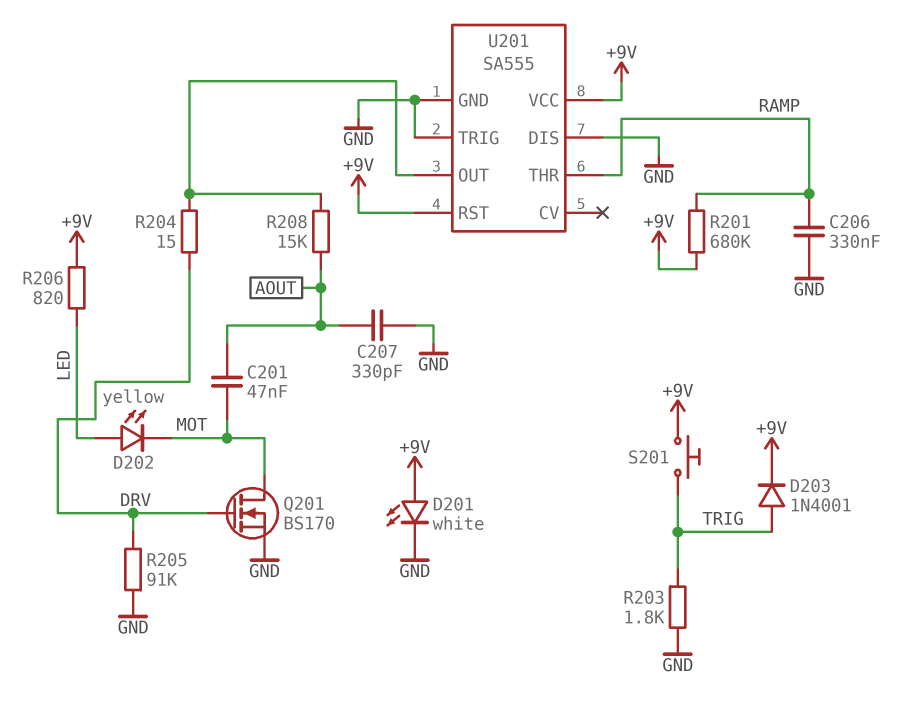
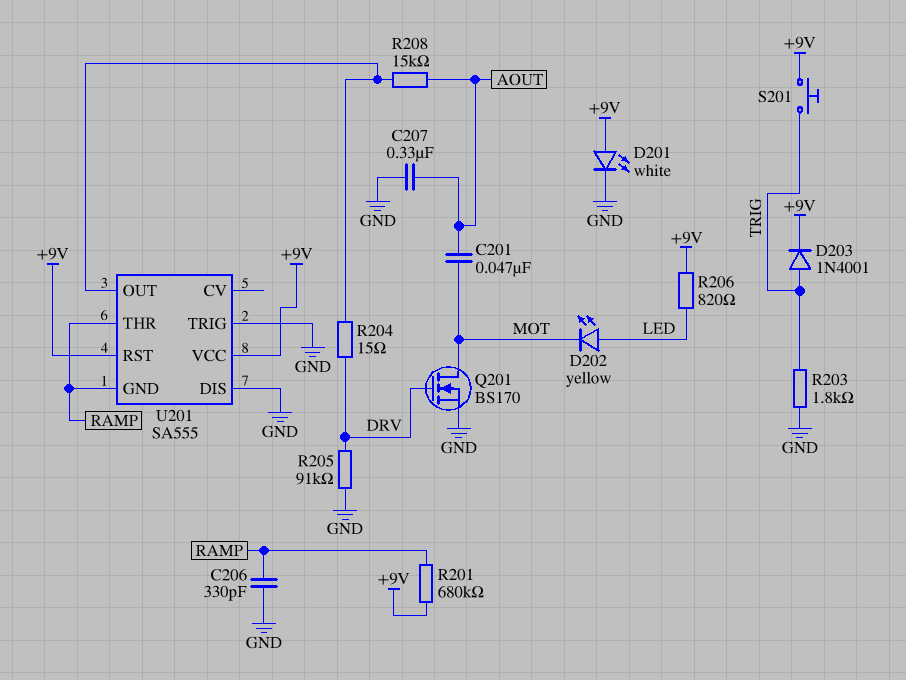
C206: 330nF (GND, RAMP) -> 330pF (GND, RAMP)
C207: 330pF (AOUT, GND) -> 330nF (AOUT, GND)
U201 pin GND: GND -> RAMP

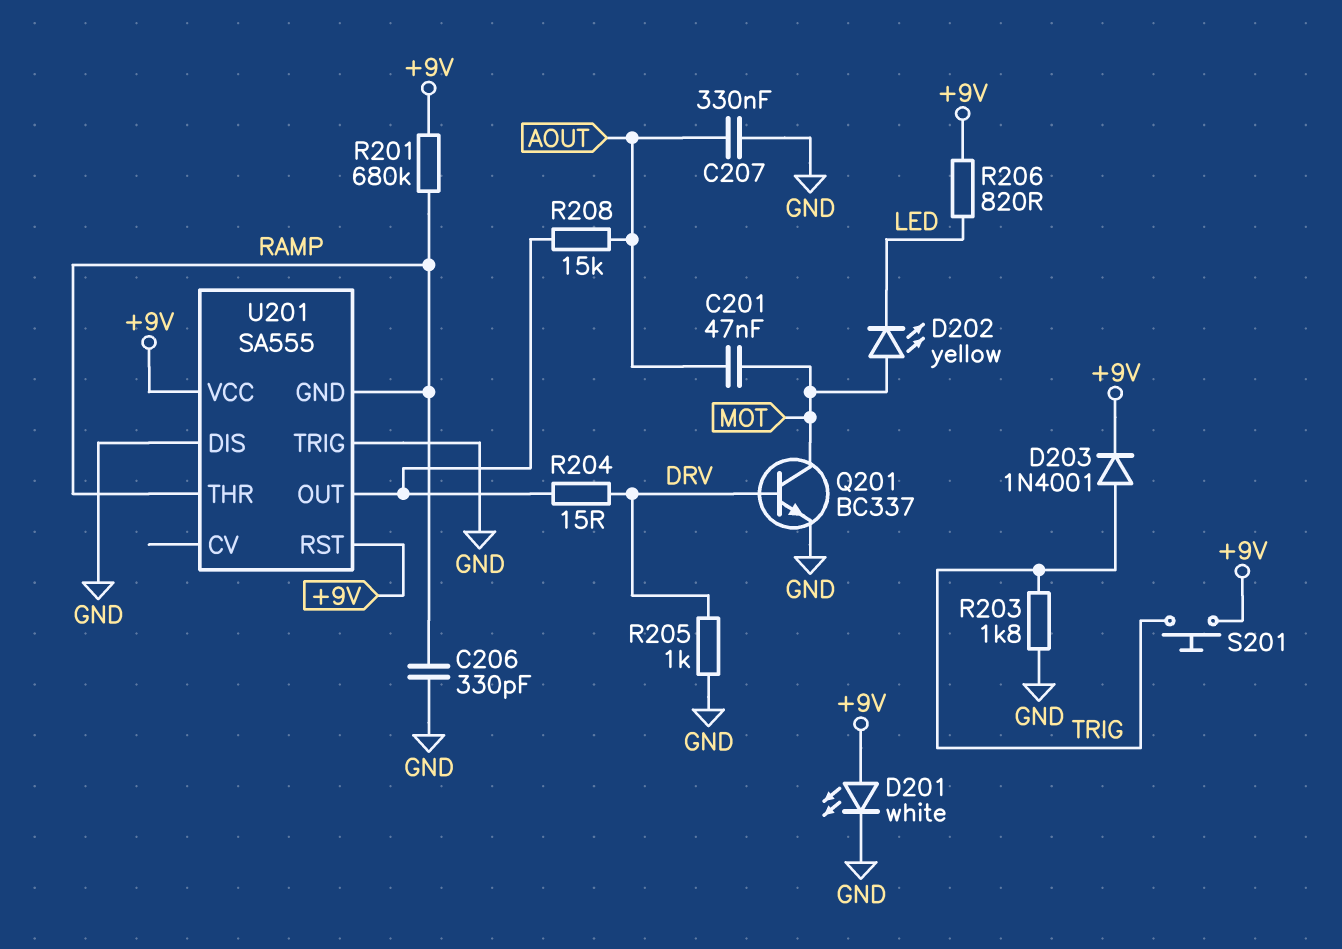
D202: LED yellow (A LED, K MOT) -> LED yellow (A MOT, K LED)
Q201: NMOS BS170 (G DRV, D MOT, S GND) -> NPN BC337 (B DRV, C MOT, E GND)
R205: 91k (DRV, GND) -> 1k (DRV, GND)

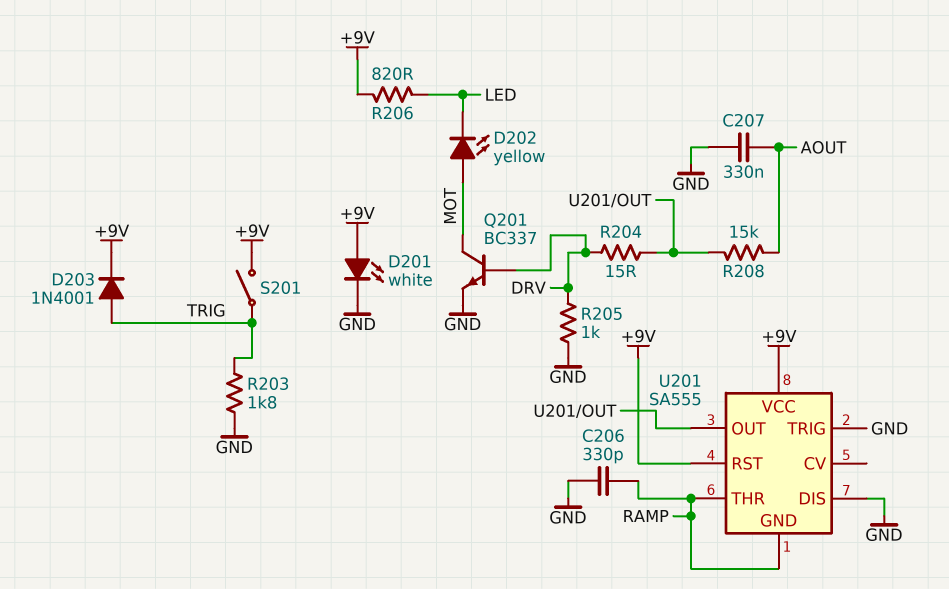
C201: 47nF (AOUT, MOT) -> none
R201: 680k (+9V, RAMP) -> none
S201: button (+9V, TRIG) -> switch (+9V, TRIG)

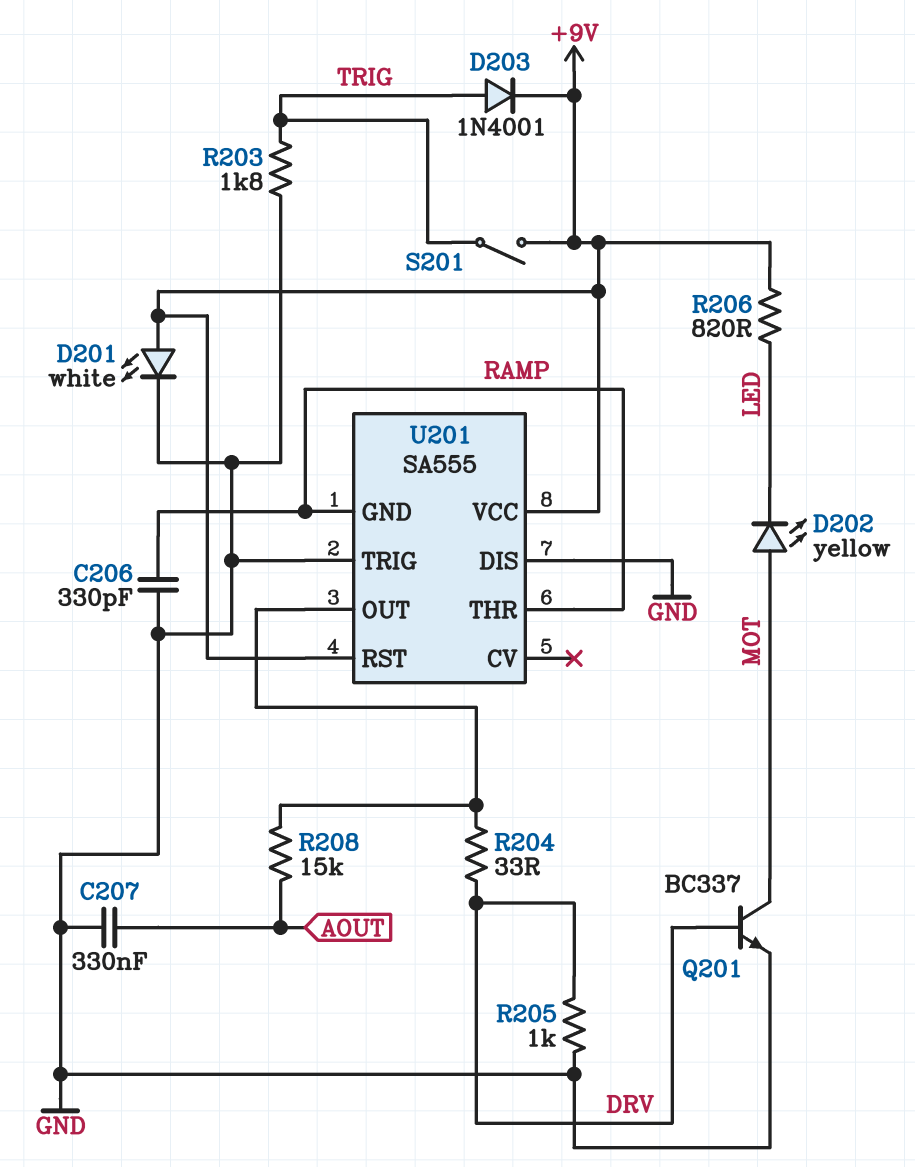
R204: 15 (DRV, U201/OUT) -> 33 (DRV, U201/OUT)

